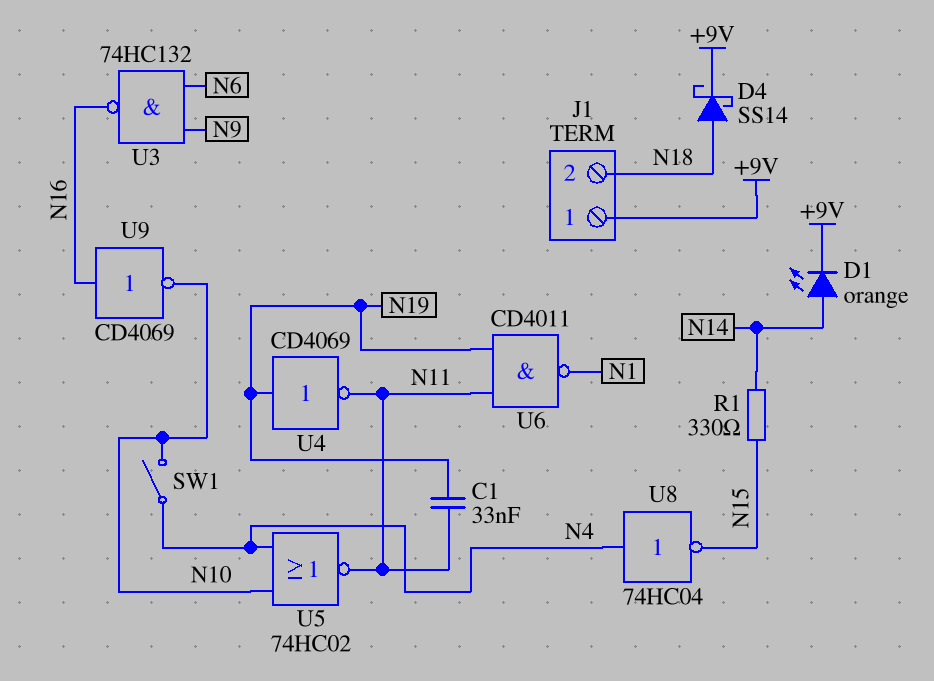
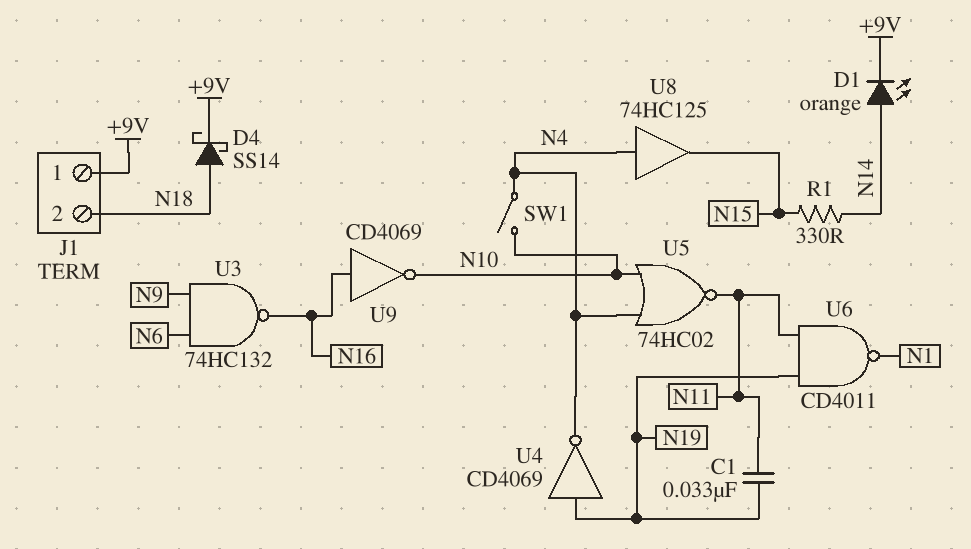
U4: NOT CD4069 (in N19, out N11) -> NOT CD4069 (in N19, out N4)
U8: NOT 74HC04 (in N4, out N15) -> buffer 74HC125 (in N4, out N15)

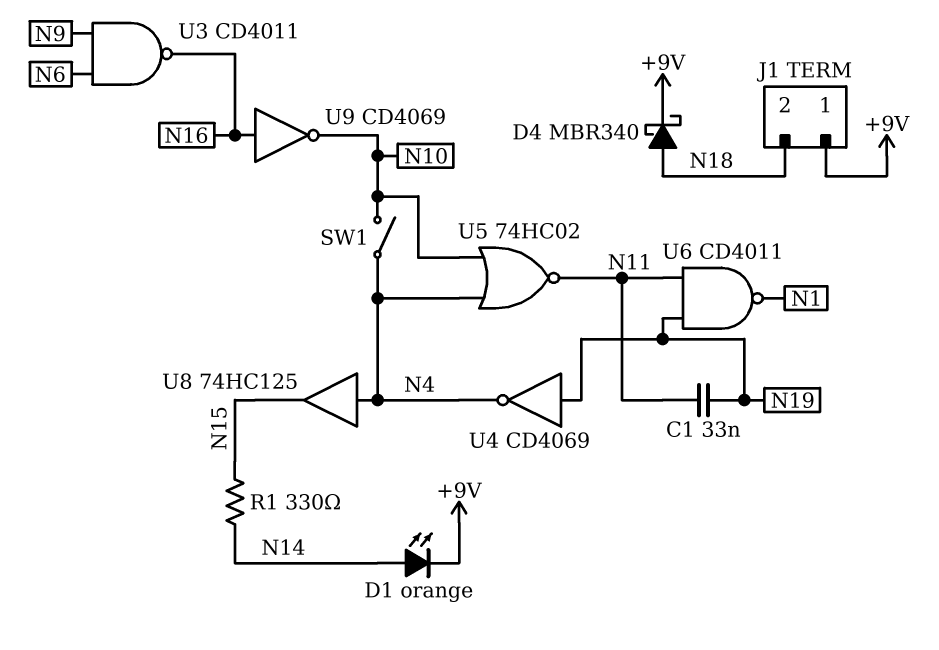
D4: schottky SS14 (A N18, K +9V) -> schottky MBR340 (A N18, K +9V)
U3: NAND 74HC132 (in N6, in N9, out N16) -> NAND CD4011 (in N6, in N9, out N16)

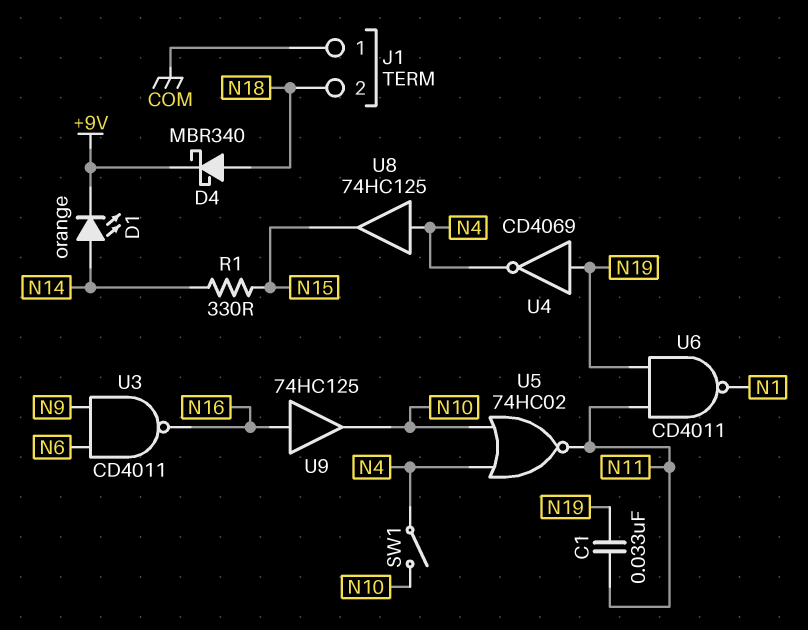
J1 pin 1: +9V -> COM
U9: NOT CD4069 (in N16, out N10) -> buffer 74HC125 (in N16, out N10)

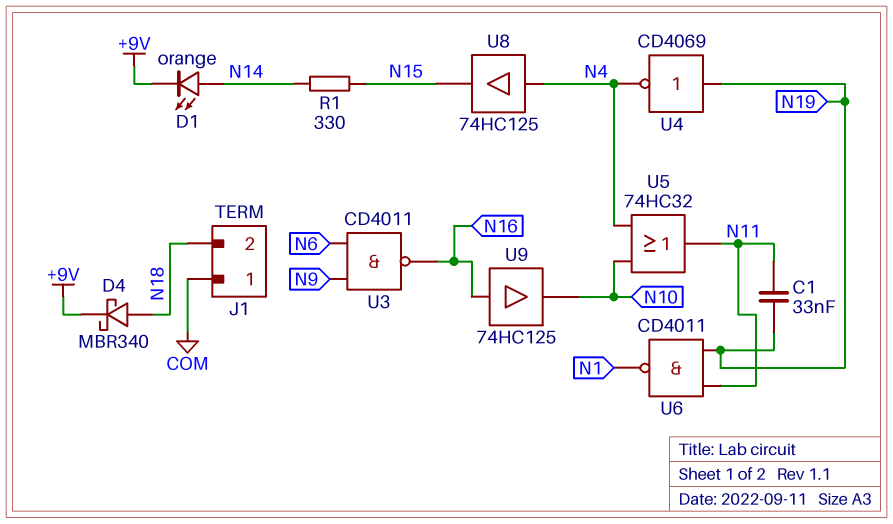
SW1: switch (N4, N10) -> none
U5: NOR 74HC02 (in N4, in N10, out N11) -> OR 74HC32 (in N4, in N10, out N11)

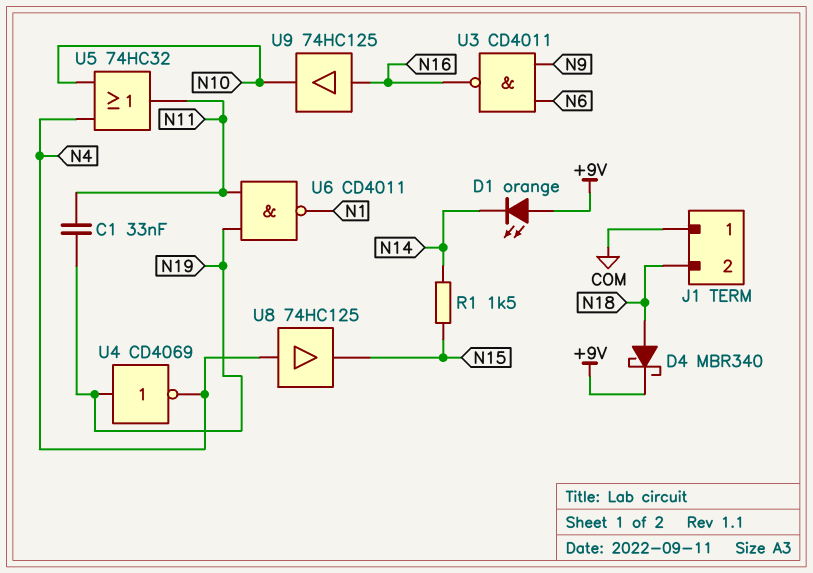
D1: LED orange (A N14, K +9V) -> LED orange (A +9V, K N14)
R1: 330 (N14, N15) -> 1.5k (N14, N15)

